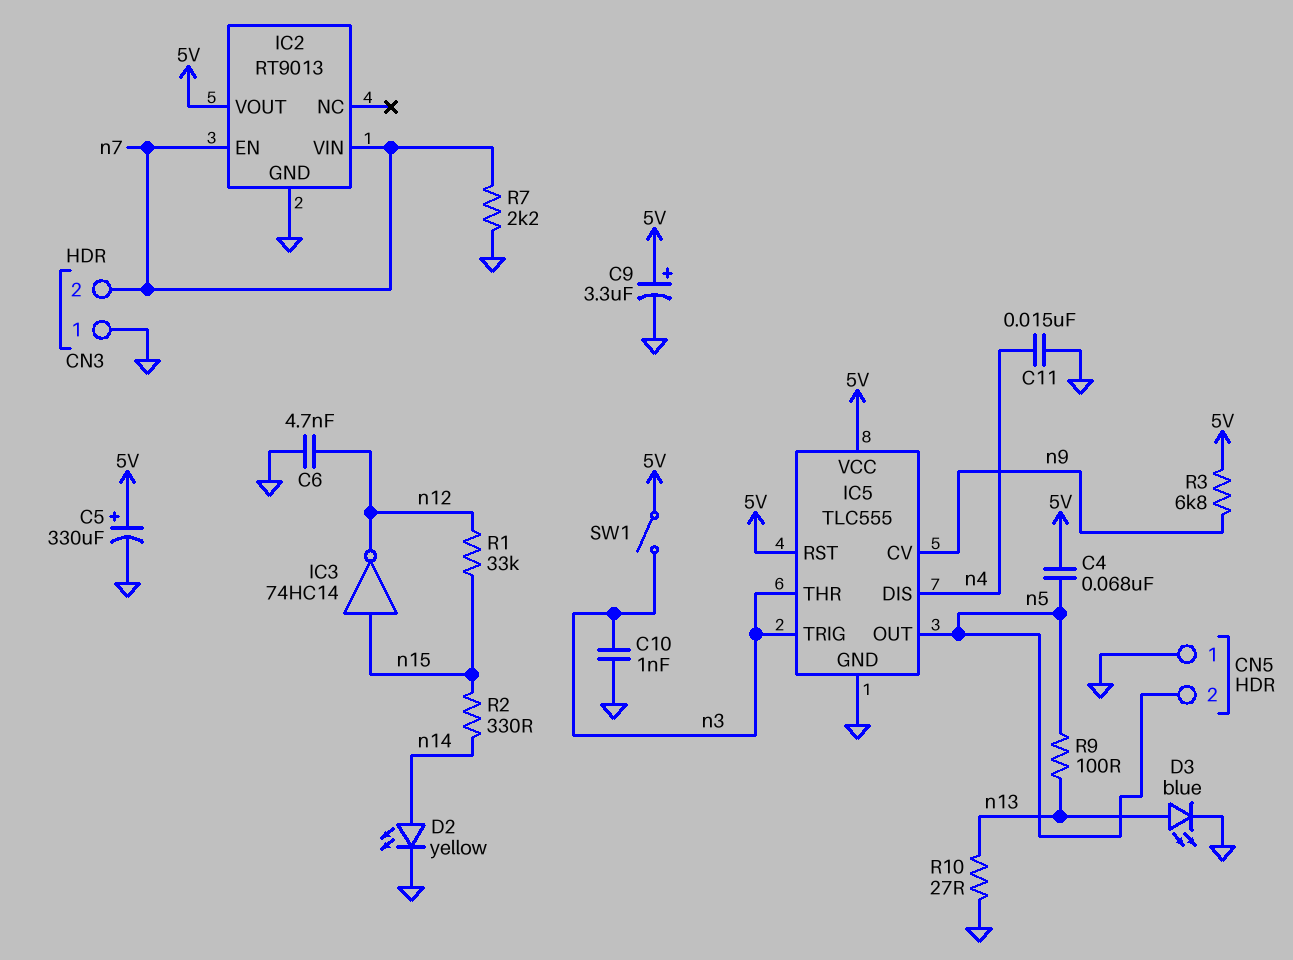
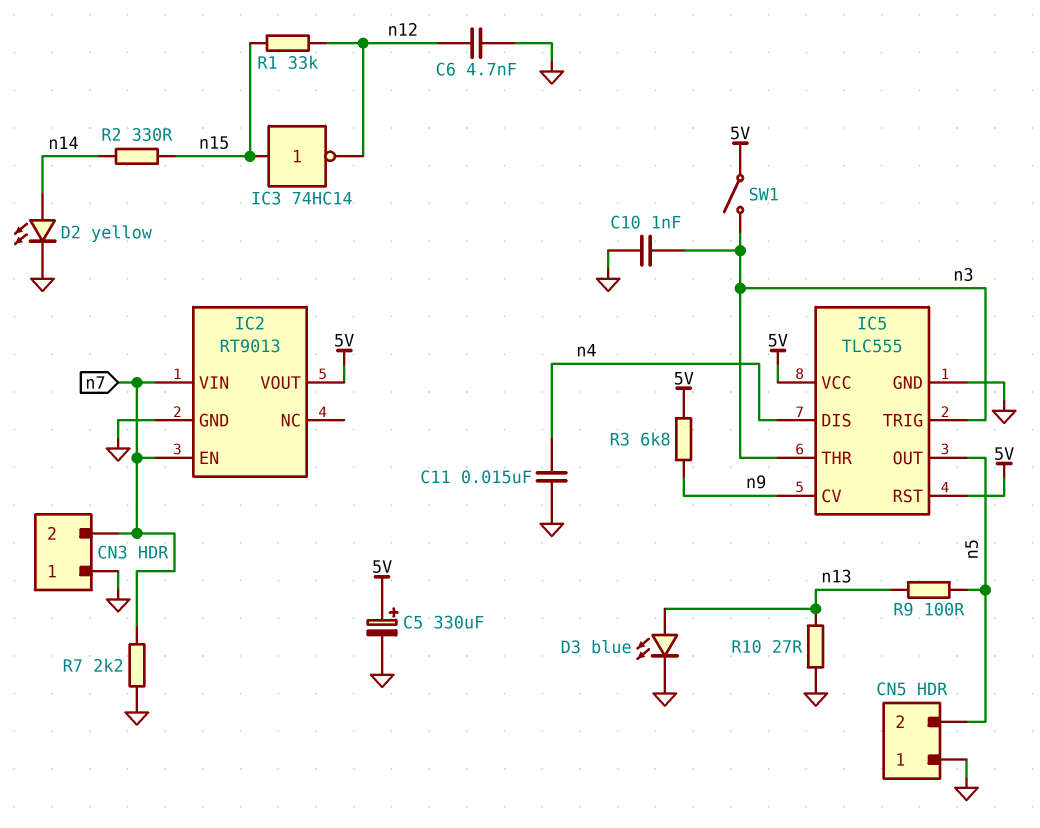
C4: 68nF (5V, n5) -> none
C9: 3.3uF (plus 5V, minus GND) -> none

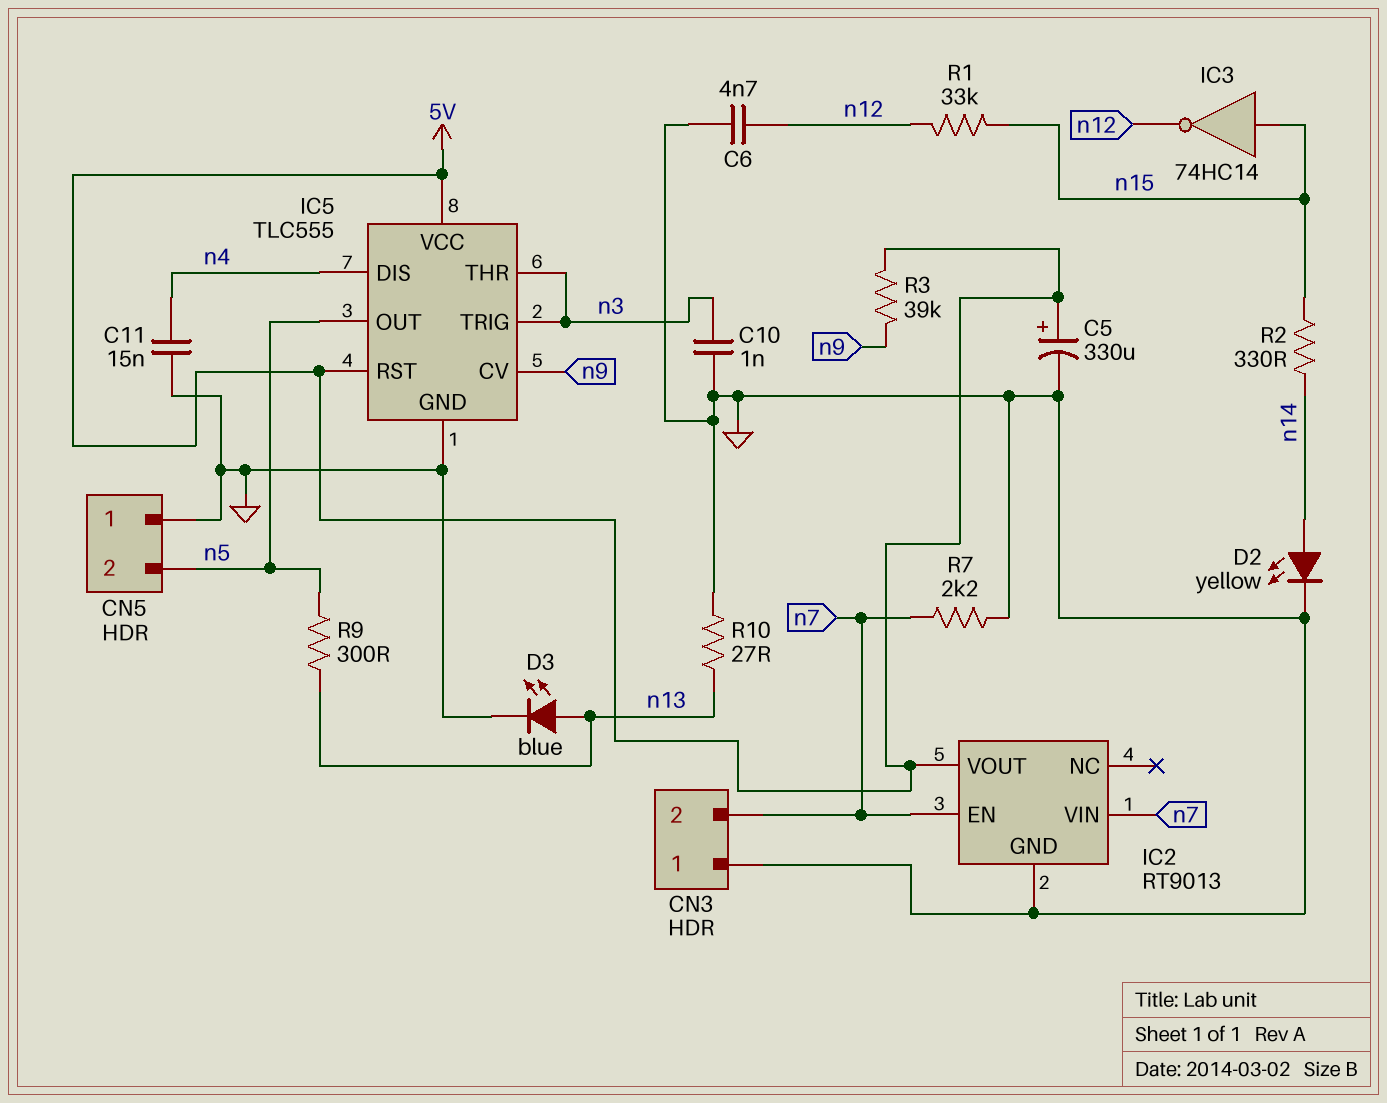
R3: 6.8k (5V, n9) -> 39k (5V, n9)
R9: 100 (n5, n13) -> 300 (n5, n13)
SW1: switch (5V, n3) -> none

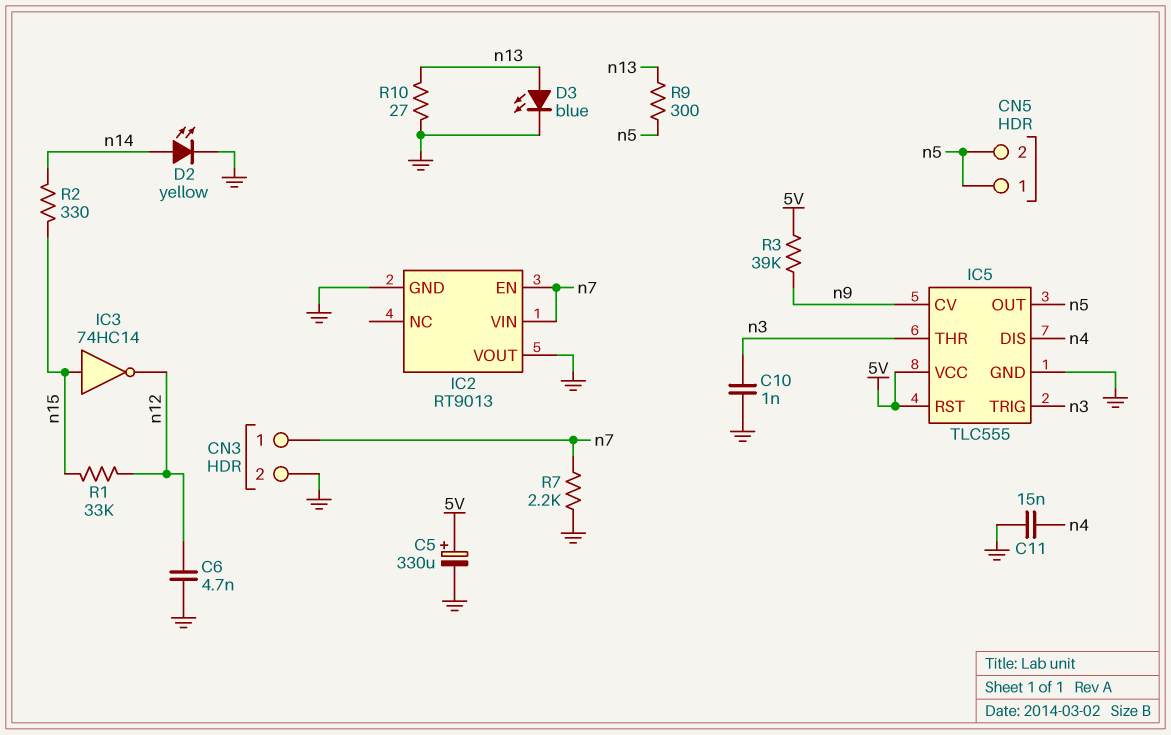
CN3 pin 1: GND -> n7
CN3 pin 2: n7 -> GND
CN5 pin 1: GND -> n5
IC2 pin VOUT: 5V -> GND

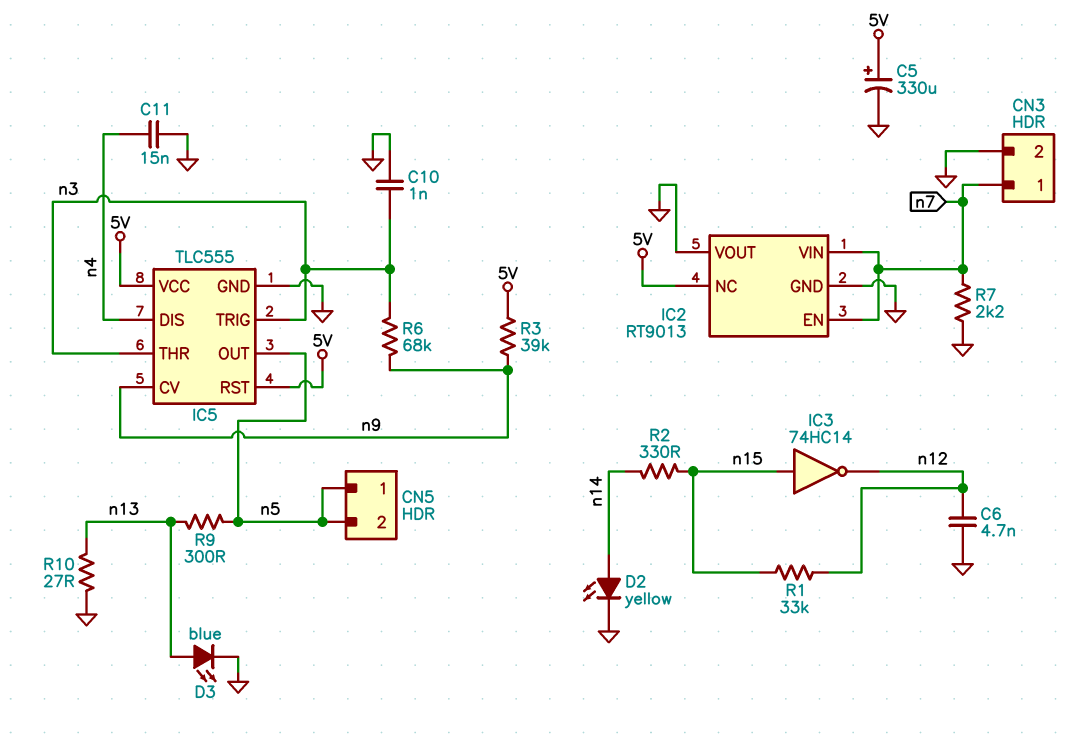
IC2 pin NC: none -> 5V
R6: none -> 68k (n3, n9)

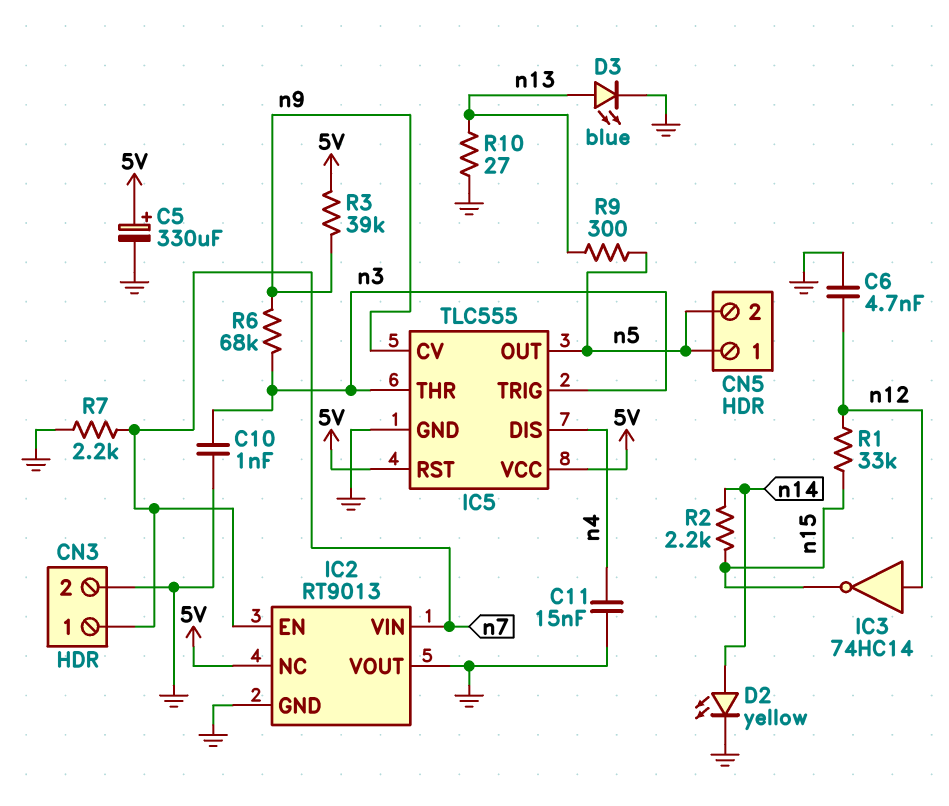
IC3: NOT 74HC14 (in n15, out n12) -> NOT 74HC14 (in n12, out n15)
R2: 330 (n14, n15) -> 2.2k (n14, n15)

